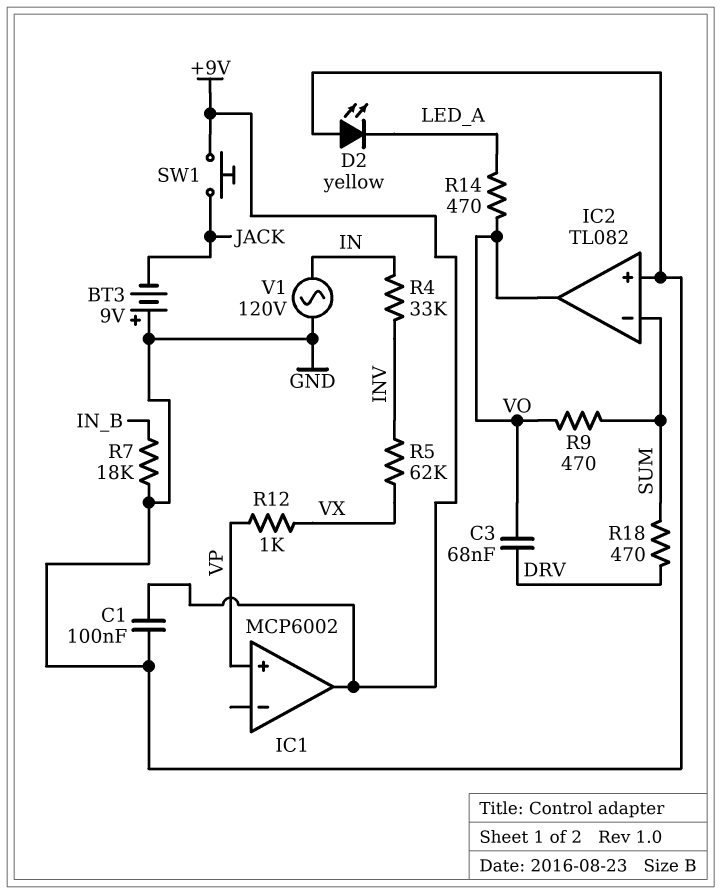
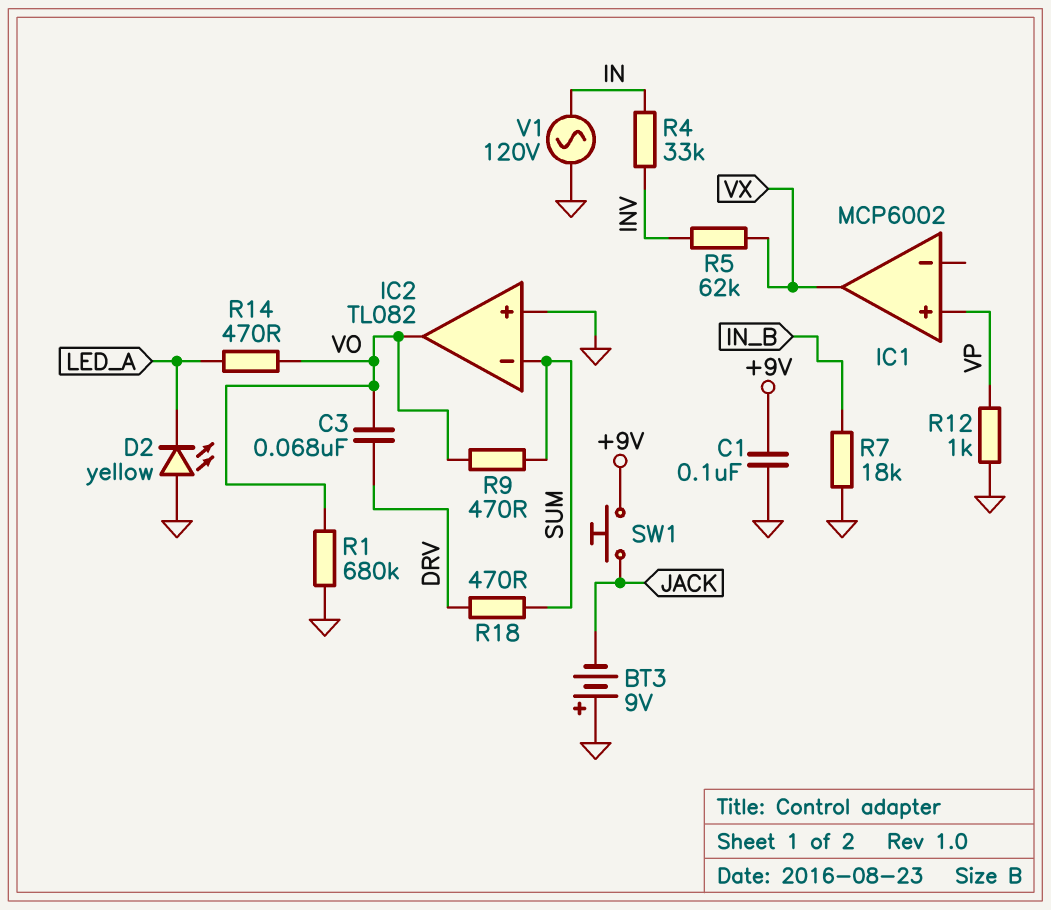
IC1 pin out: +9V -> VX
R1: none -> 680k (GND, VO)
R12: 1k (VP, VX) -> 1k (GND, VP)

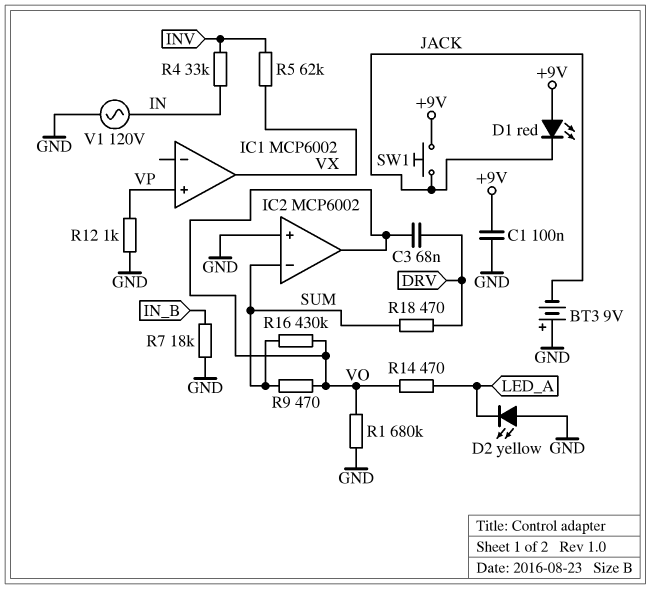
D1: none -> LED red (A +9V, K JACK)
IC2: TL082 -> MCP6002
R16: none -> 430k (SUM, VO)

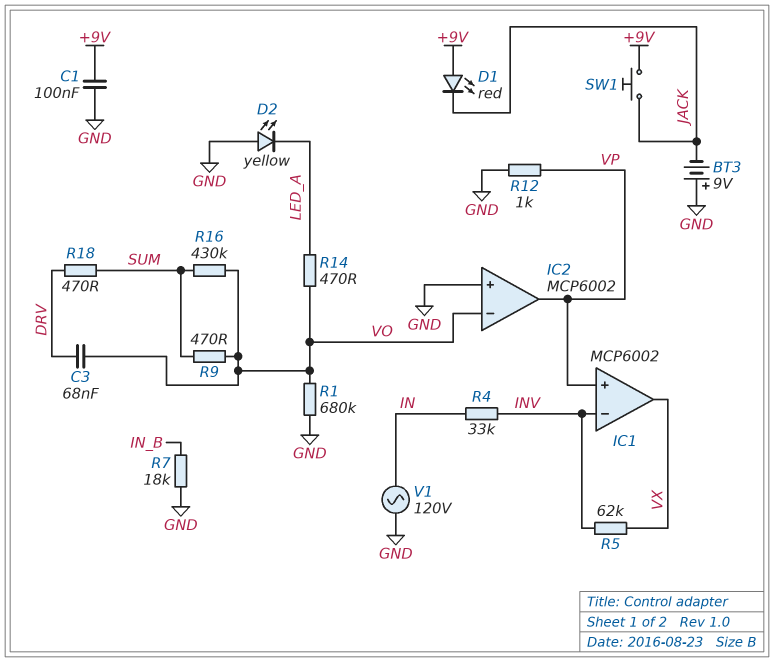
IC1 pin in-: none -> INV
IC2 pin in-: SUM -> VO
IC2 pin out: VO -> VP

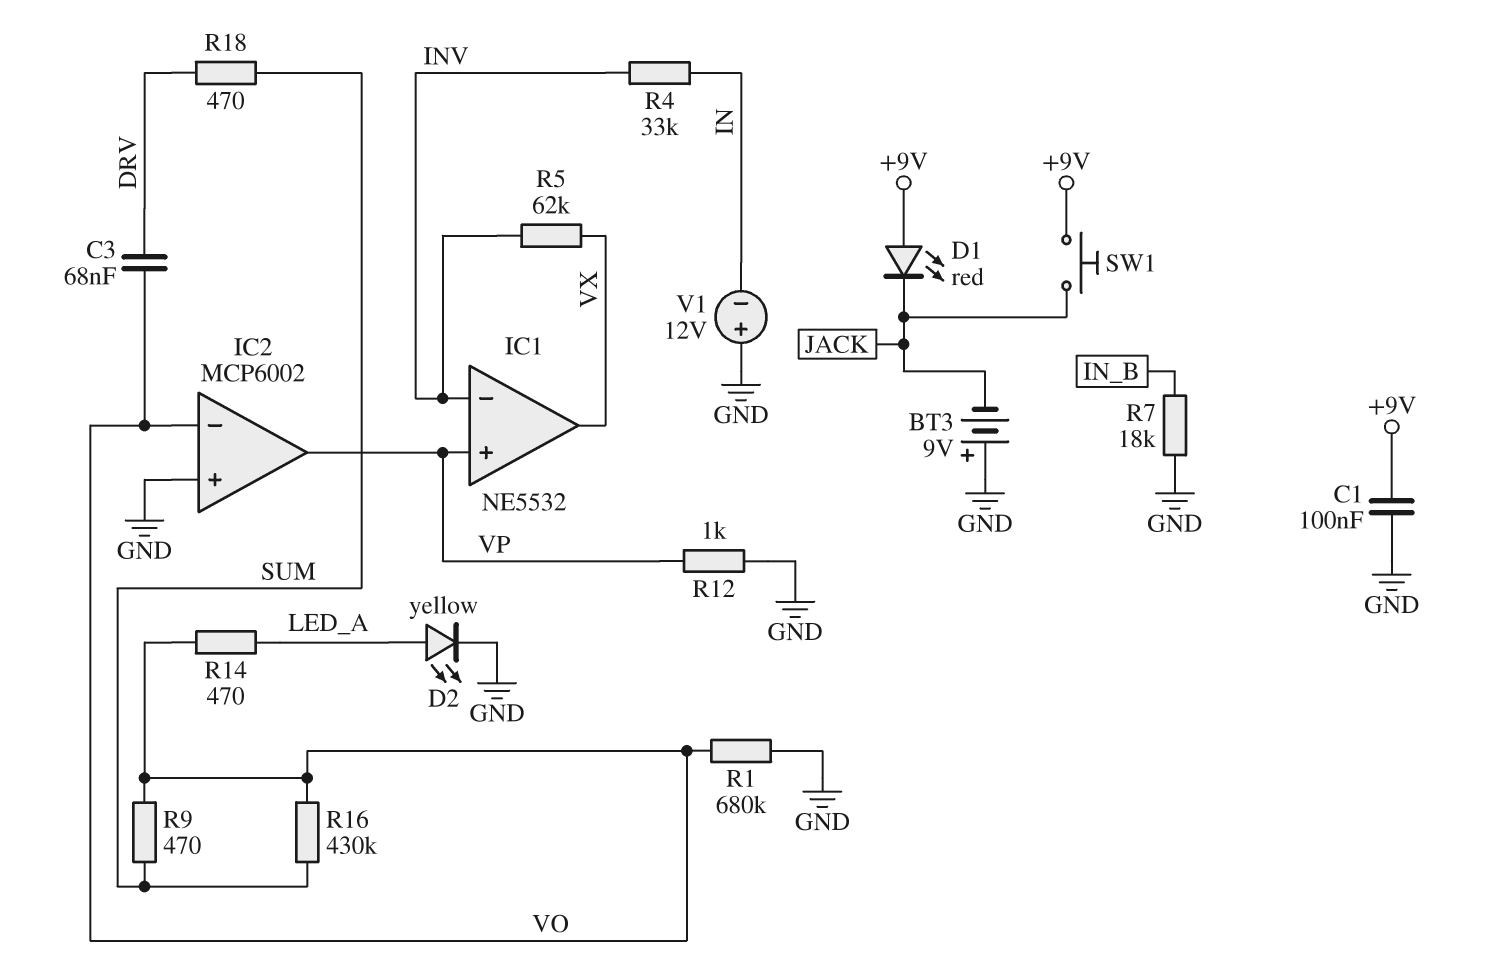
D2: LED yellow (A GND, K LED_A) -> LED yellow (A LED_A, K GND)
IC1: MCP6002 -> NE5532
V1: AC 120V (GND, IN) -> 12V (plus GND, minus IN)

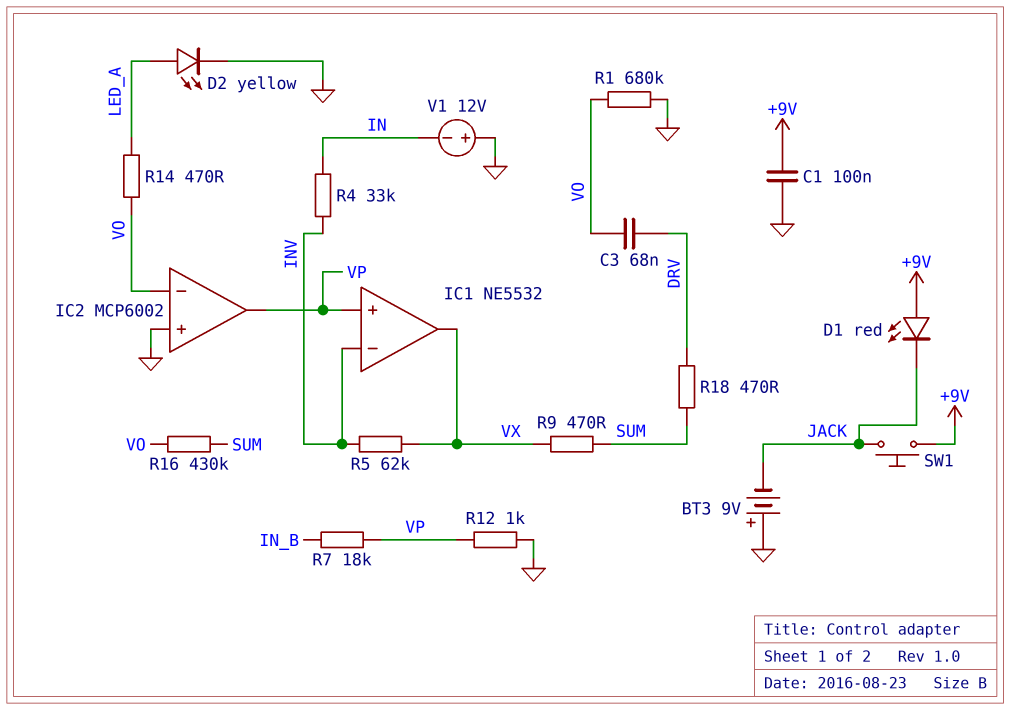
R7: 18k (GND, IN_B) -> 18k (IN_B, VP)
R9: 470 (SUM, VO) -> 470 (SUM, VX)

